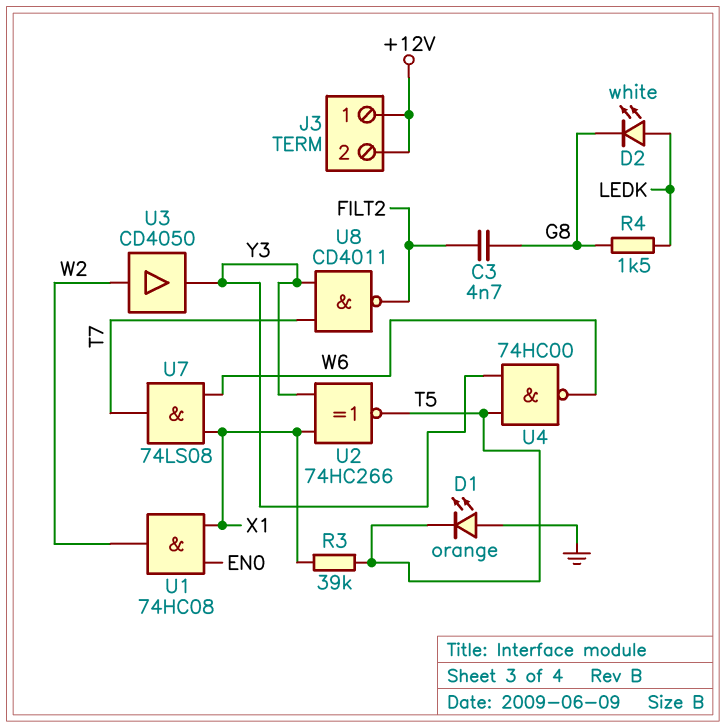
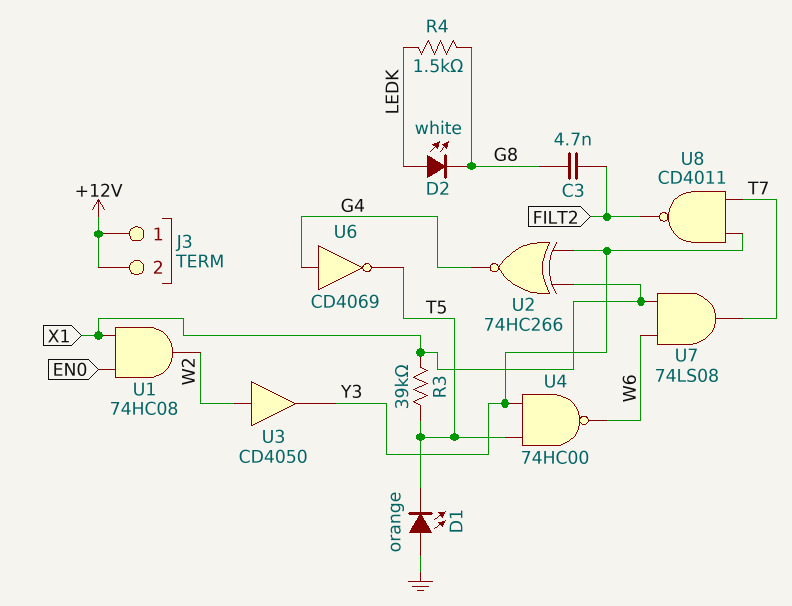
U2: XNOR 74HC266 (in X1, in Y3, out T5) -> XNOR 74HC266 (in X1, in Y3, out G4)
U6: none -> NOT CD4069 (in G4, out T5)

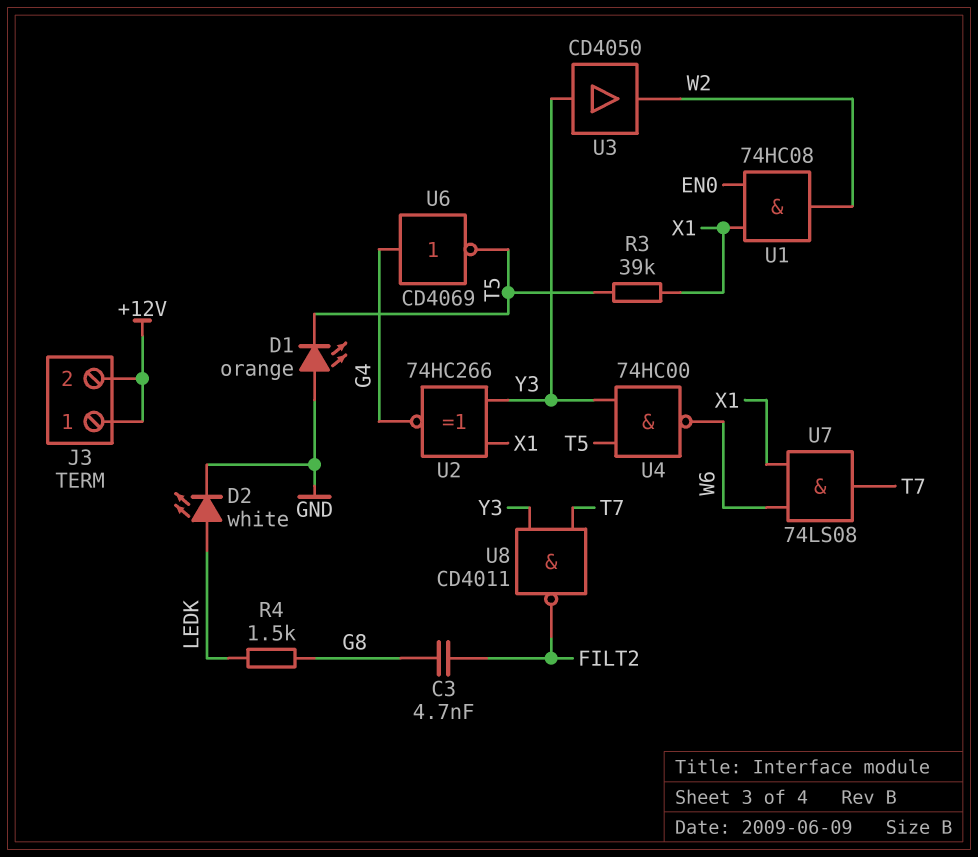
D2: LED white (A LEDK, K G8) -> LED white (A LEDK, K GND)
U3: buffer CD4050 (in W2, out Y3) -> buffer CD4050 (in Y3, out W2)

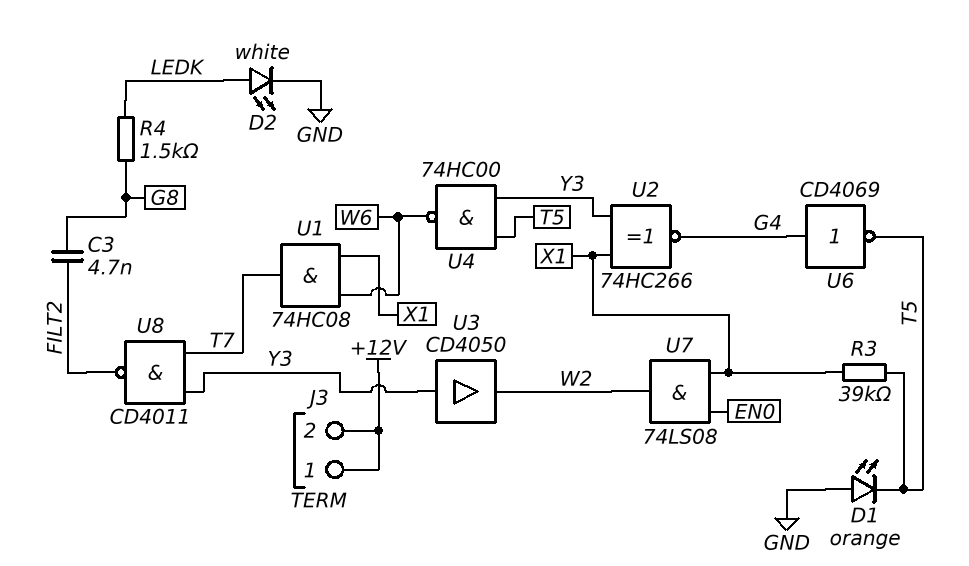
U1: AND 74HC08 (in EN0, in X1, out W2) -> AND 74HC08 (in W6, in X1, out T7)
U7: AND 74LS08 (in W6, in X1, out T7) -> AND 74LS08 (in EN0, in X1, out W2)

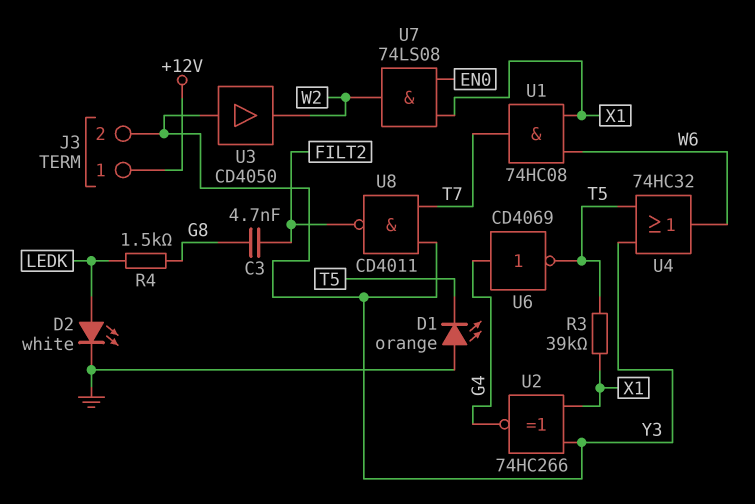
J3 pin 2: +12V -> Y3
U4: NAND 74HC00 (in T5, in Y3, out W6) -> OR 74HC32 (in T5, in Y3, out W6)

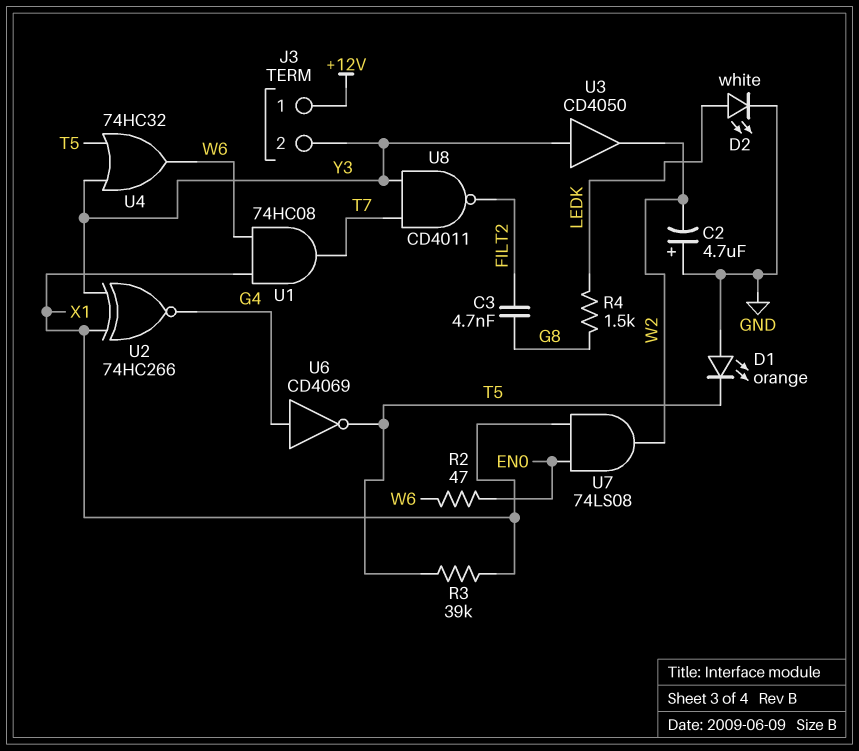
C2: none -> 4.7uF (plus GND, minus W2)
R2: none -> 47 (EN0, W6)

